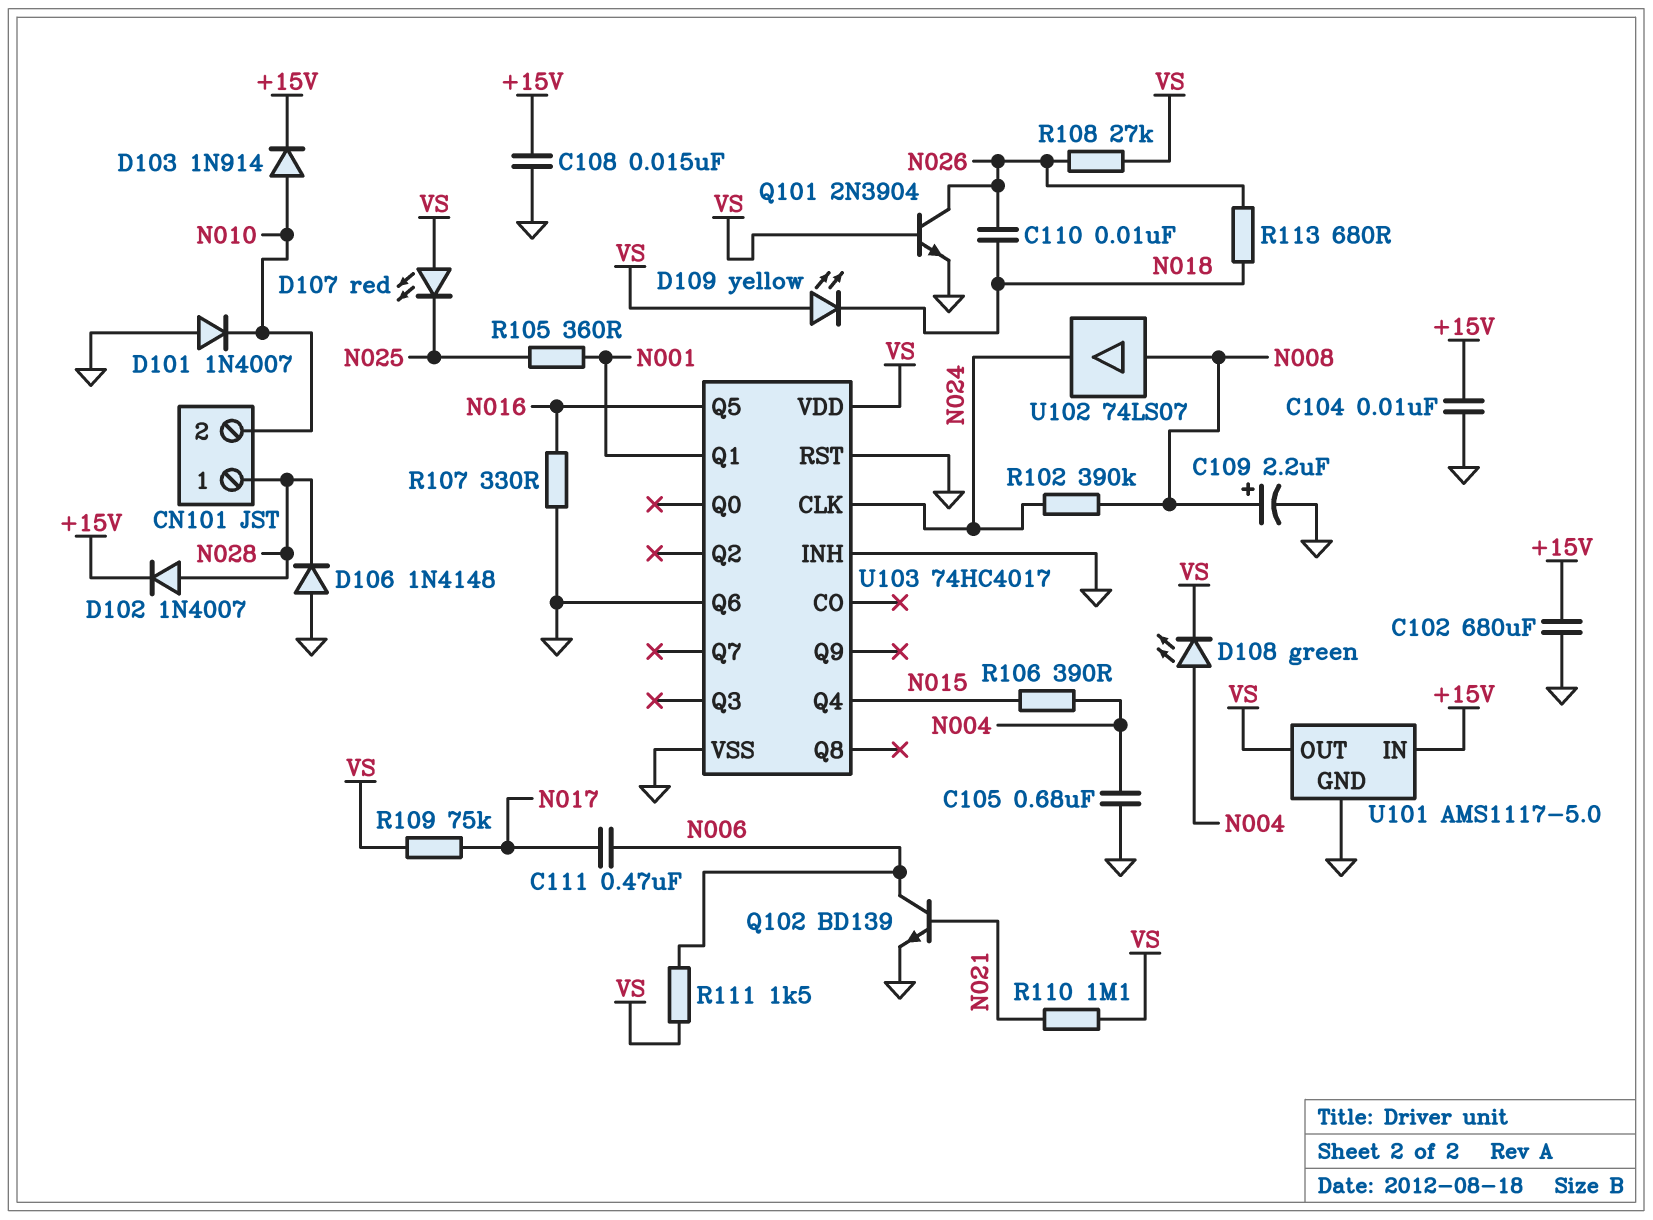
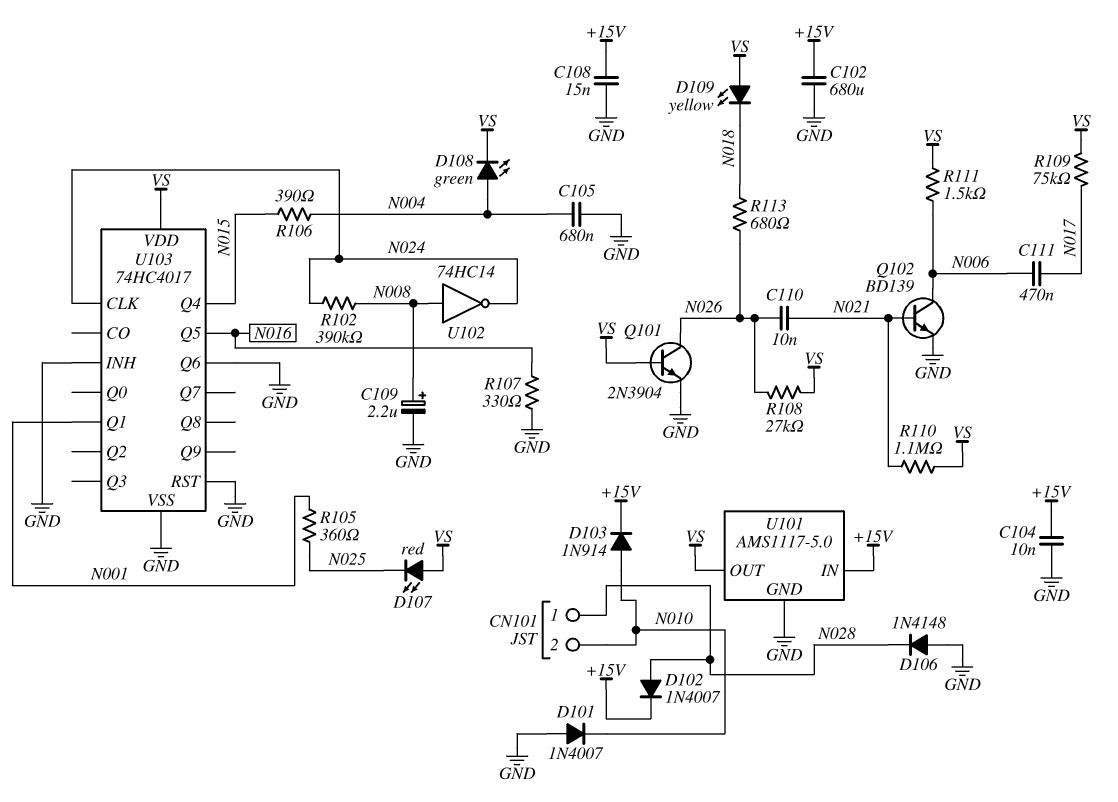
C110: 10nF (N018, N026) -> 10nF (N021, N026)
U102: buffer 74LS07 (in N008, out N024) -> NOT 74HC14 (in N008, out N024)

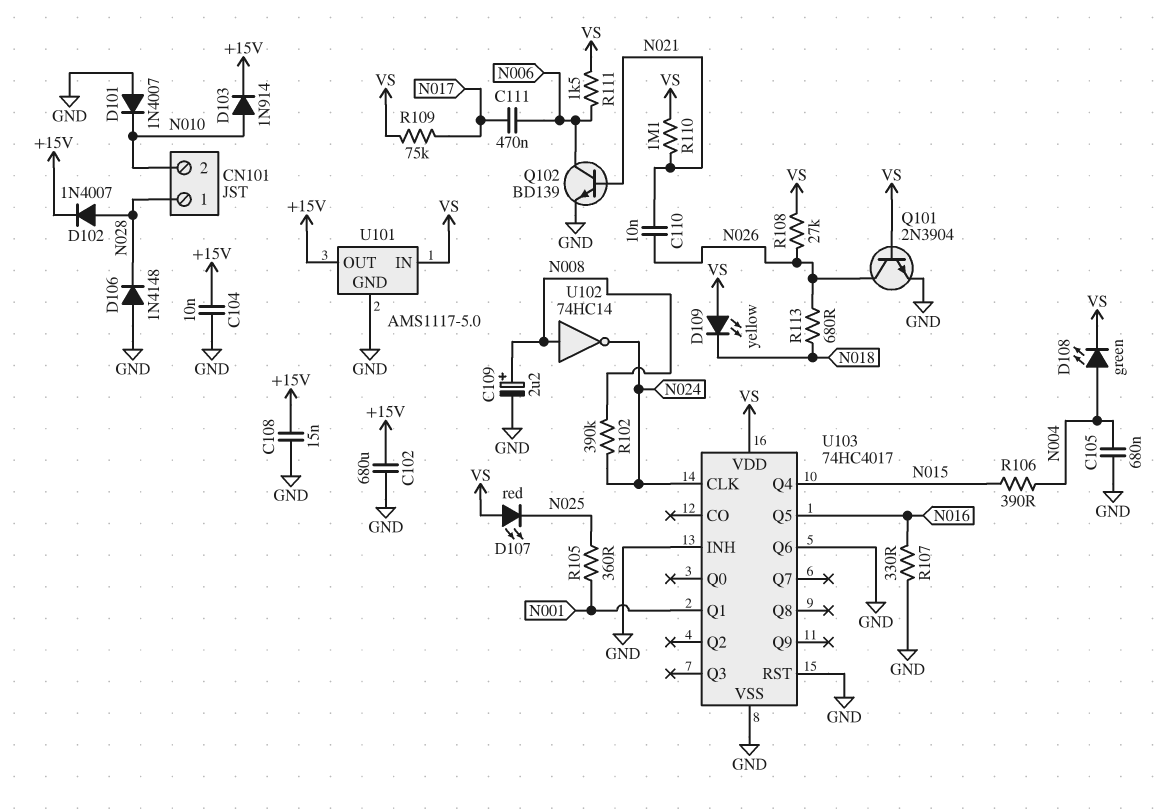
U101 pin IN: +15V -> VS
U101 pin OUT: VS -> +15V

